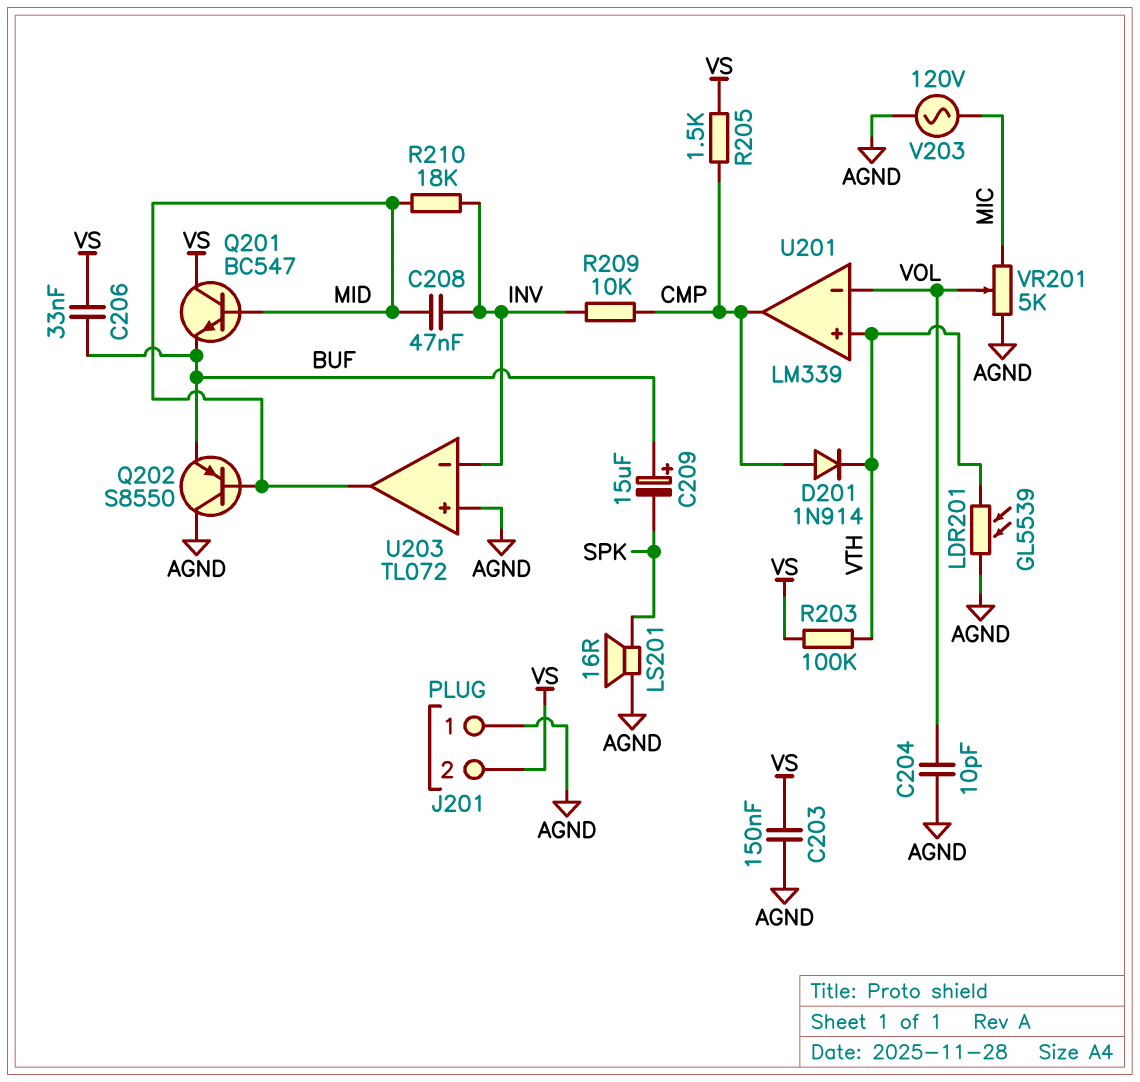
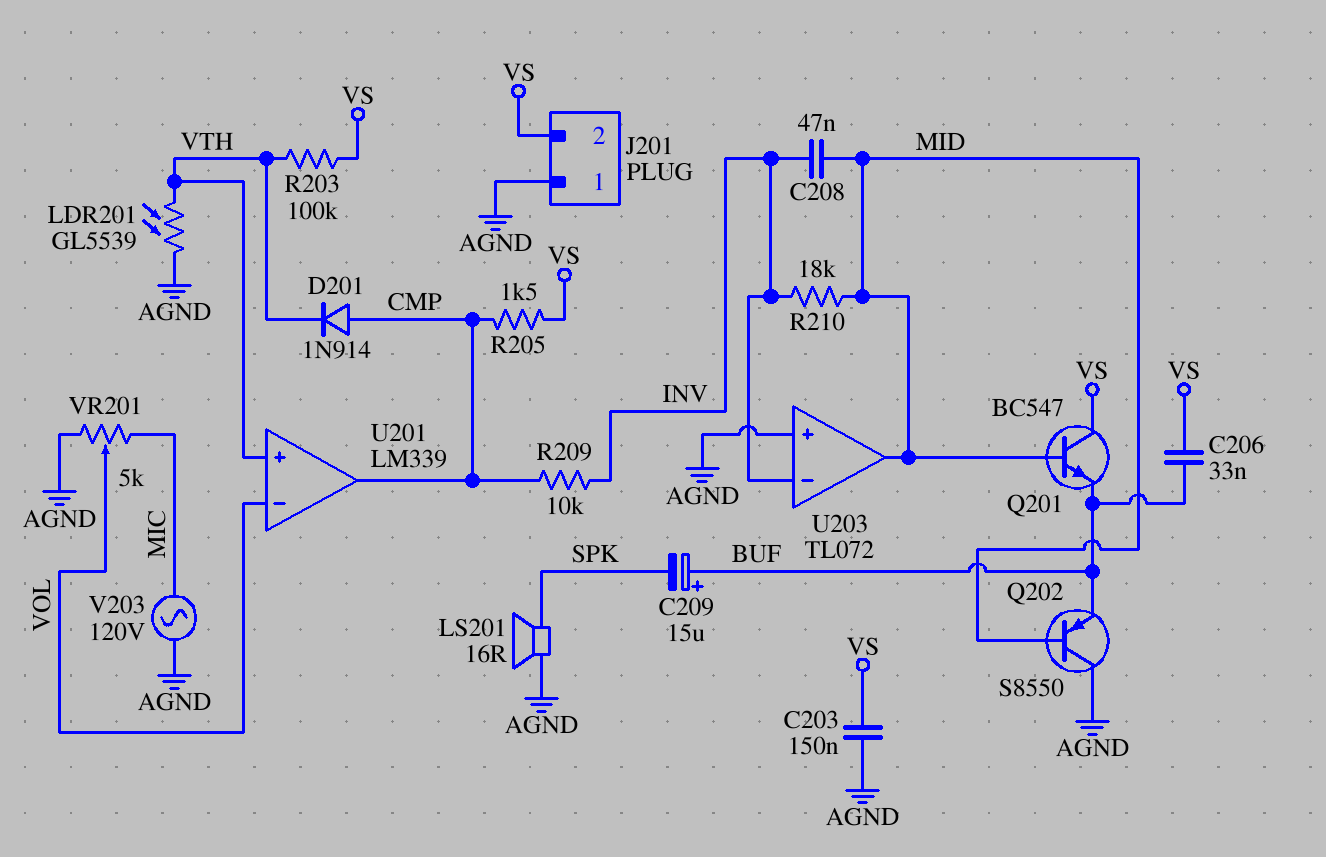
C204: 10pF (AGND, VOL) -> none

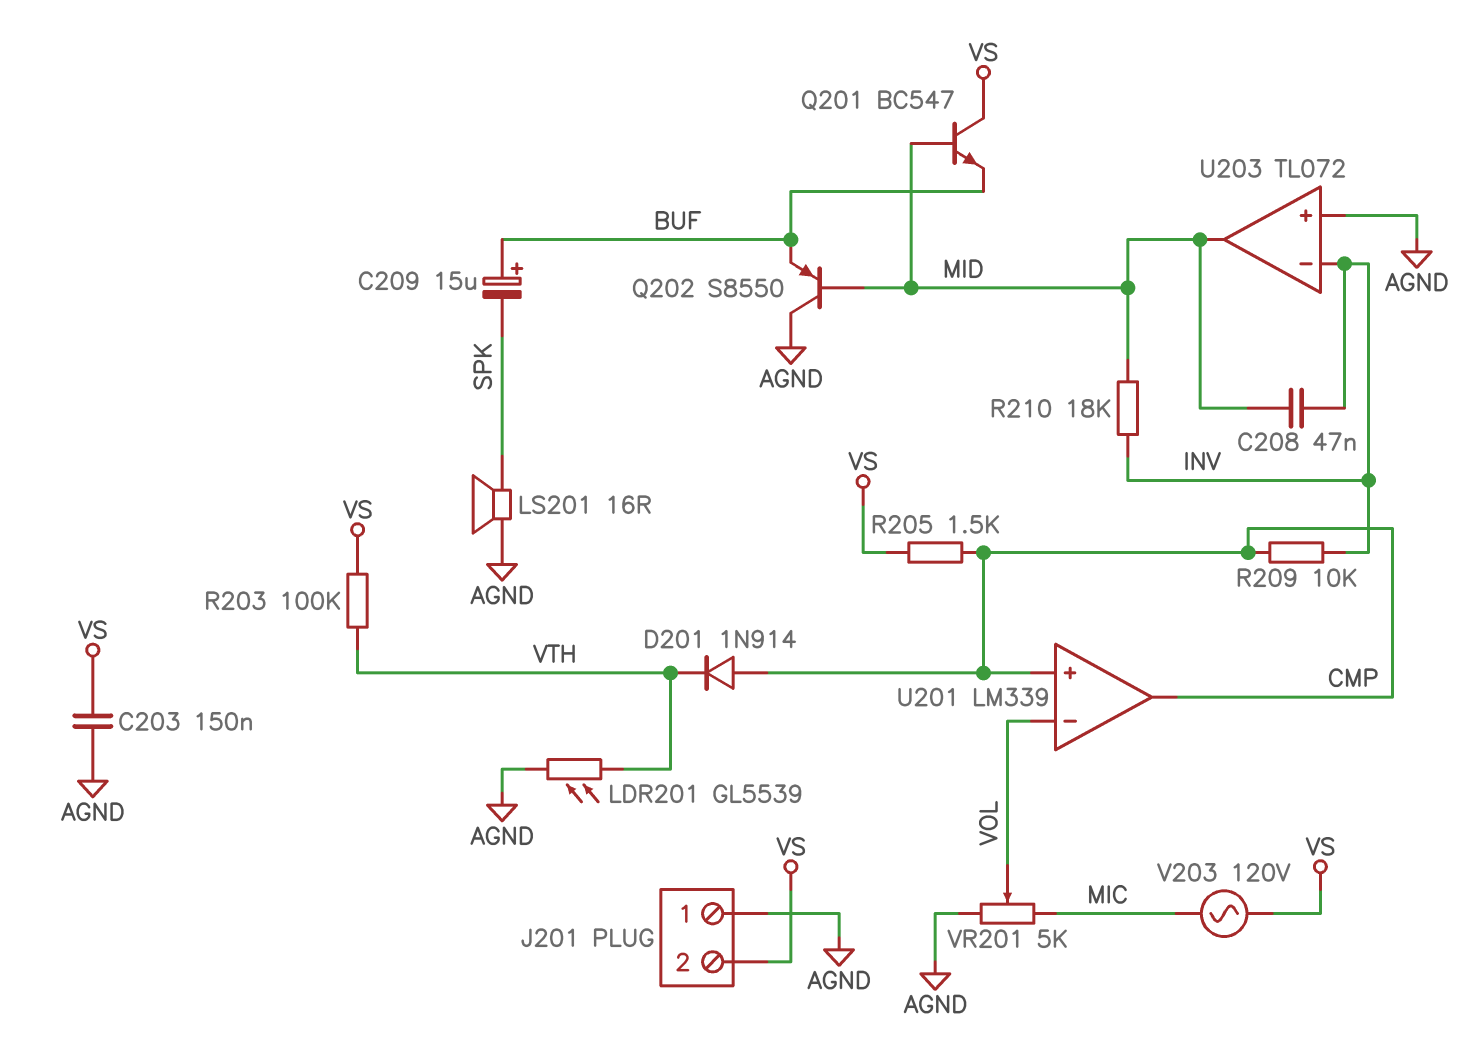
C206: 33nF (BUF, VS) -> none
U201 pin in+: VTH -> CMP
V203: AC 120V (AGND, MIC) -> AC 120V (MIC, VS)

